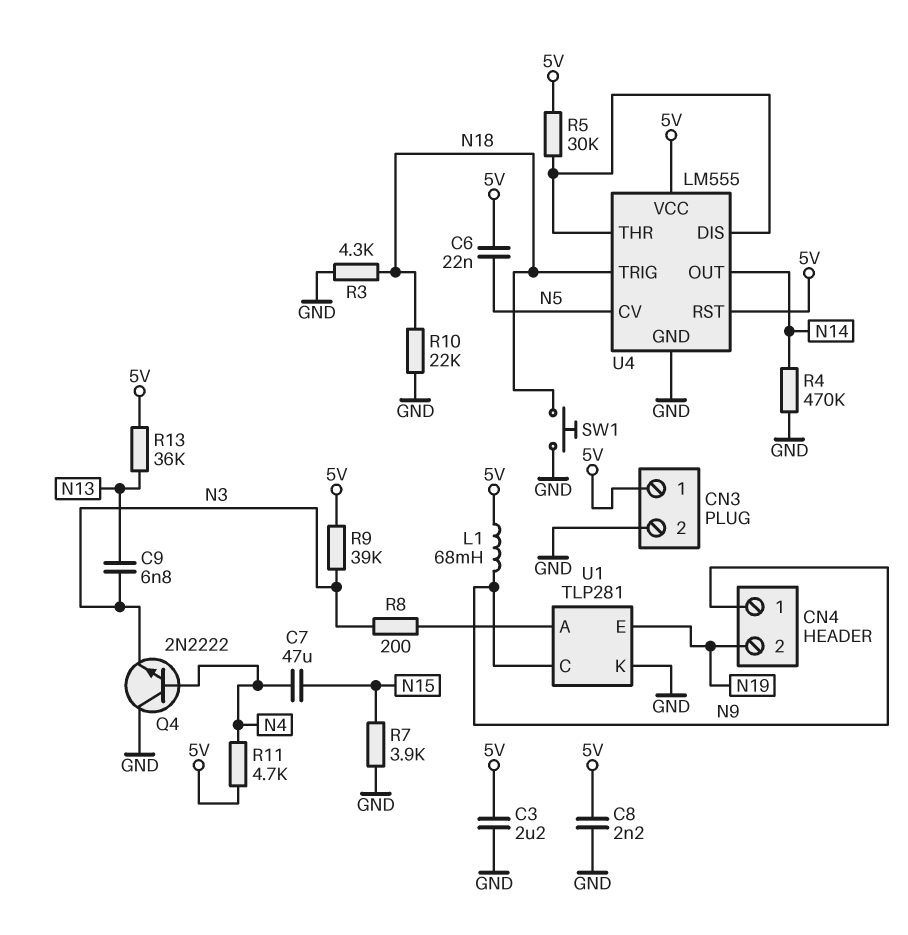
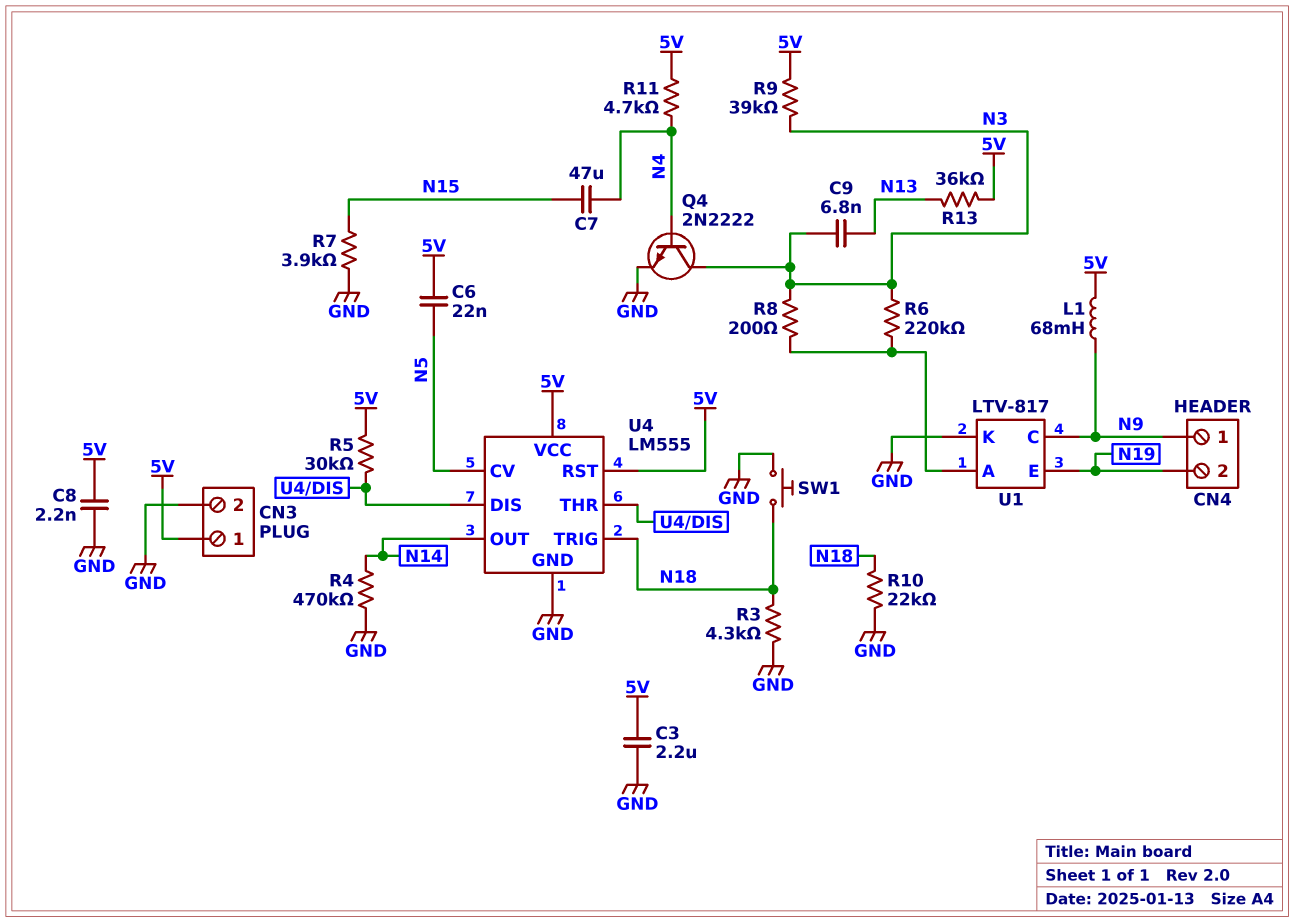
Q4: NPN 2N2222 (B N4, C GND, E N3) -> NPN 2N2222 (B N4, C N3, E GND)
R6: none -> 220k (N3, U1/A)
U1: TLP281 -> LTV-817

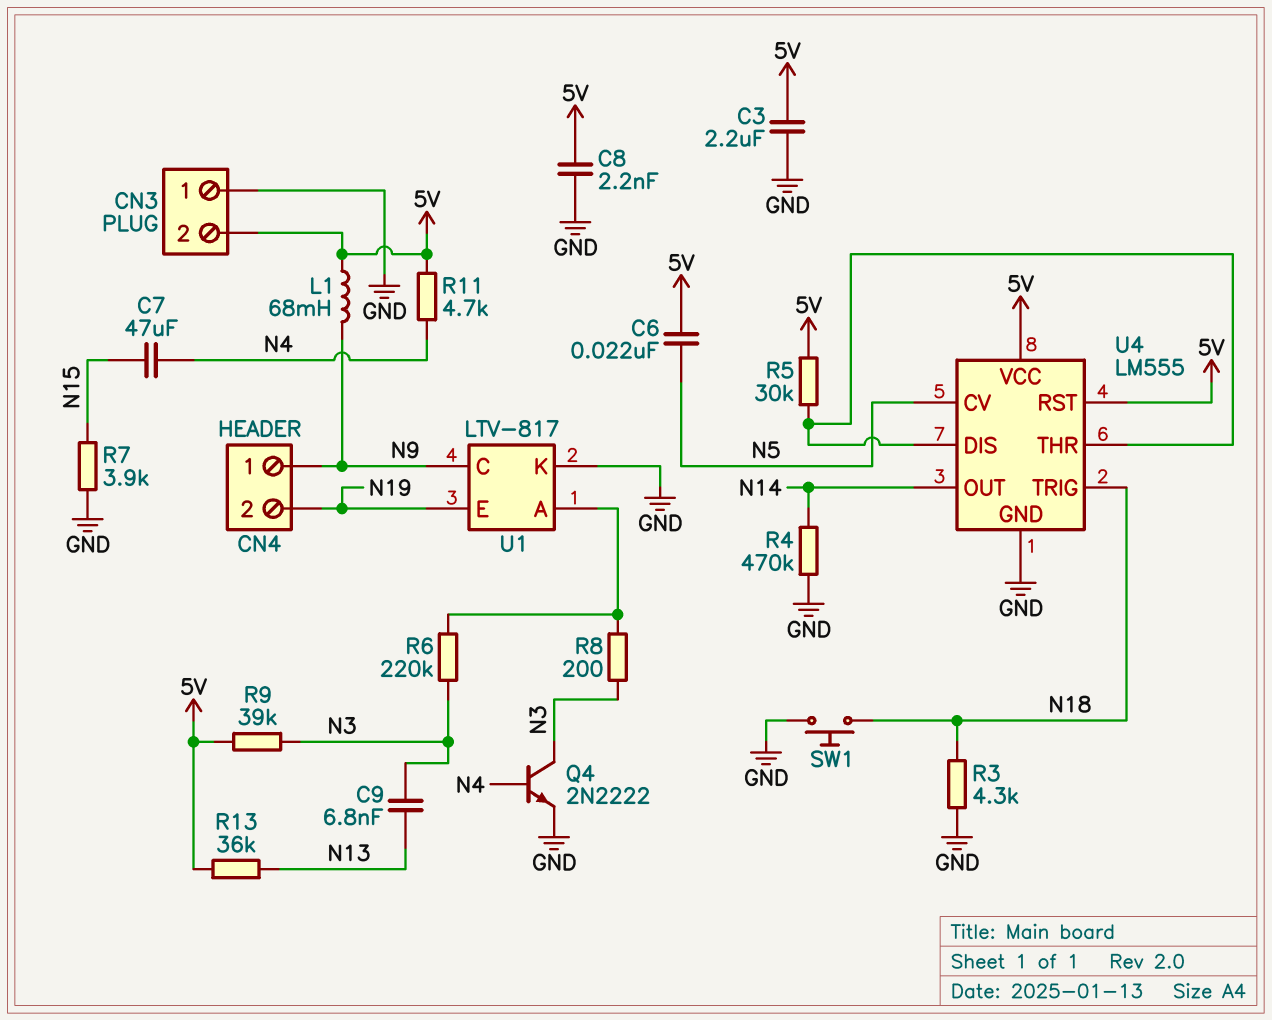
CN3 pin 1: 5V -> GND
CN3 pin 2: GND -> 5V
R10: 22k (GND, N18) -> none

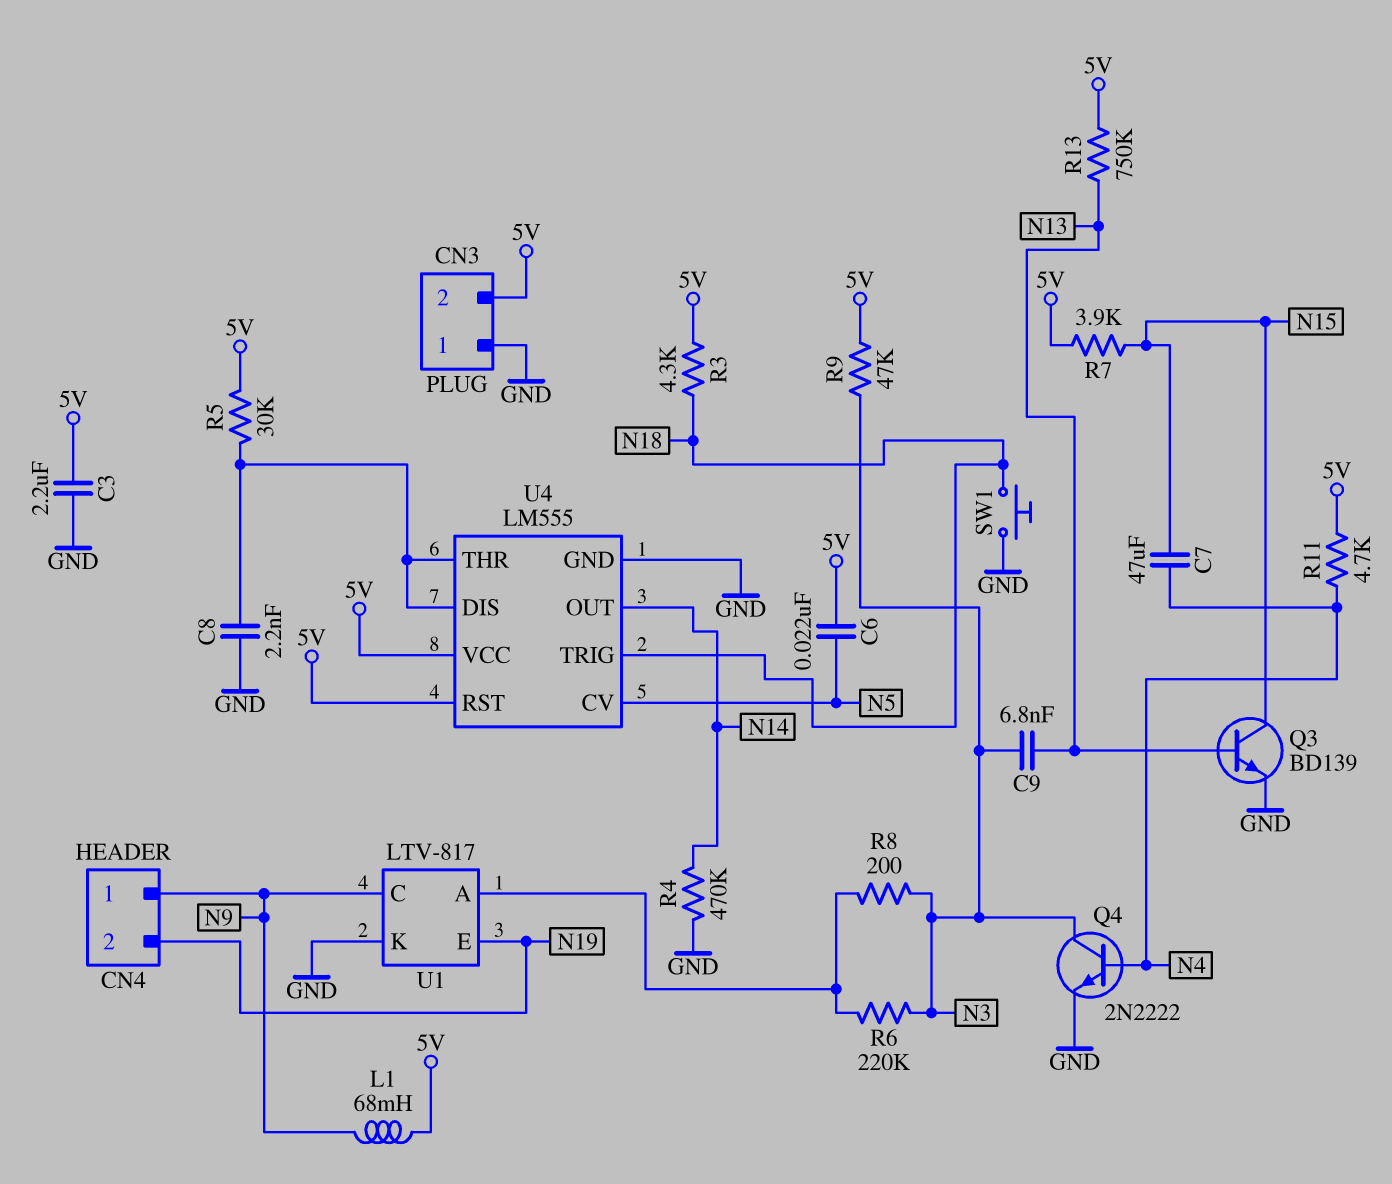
C8: 2.2nF (5V, GND) -> 2.2nF (GND, U4/DIS)
Q3: none -> NPN BD139 (B N13, C N15, E GND)
R3: 4.3k (GND, N18) -> 4.3k (5V, N18)
R7: 3.9k (GND, N15) -> 3.9k (5V, N15)
R9: 39k (5V, N3) -> 47k (5V, N3)
R13: 36k (5V, N13) -> 750k (5V, N13)

